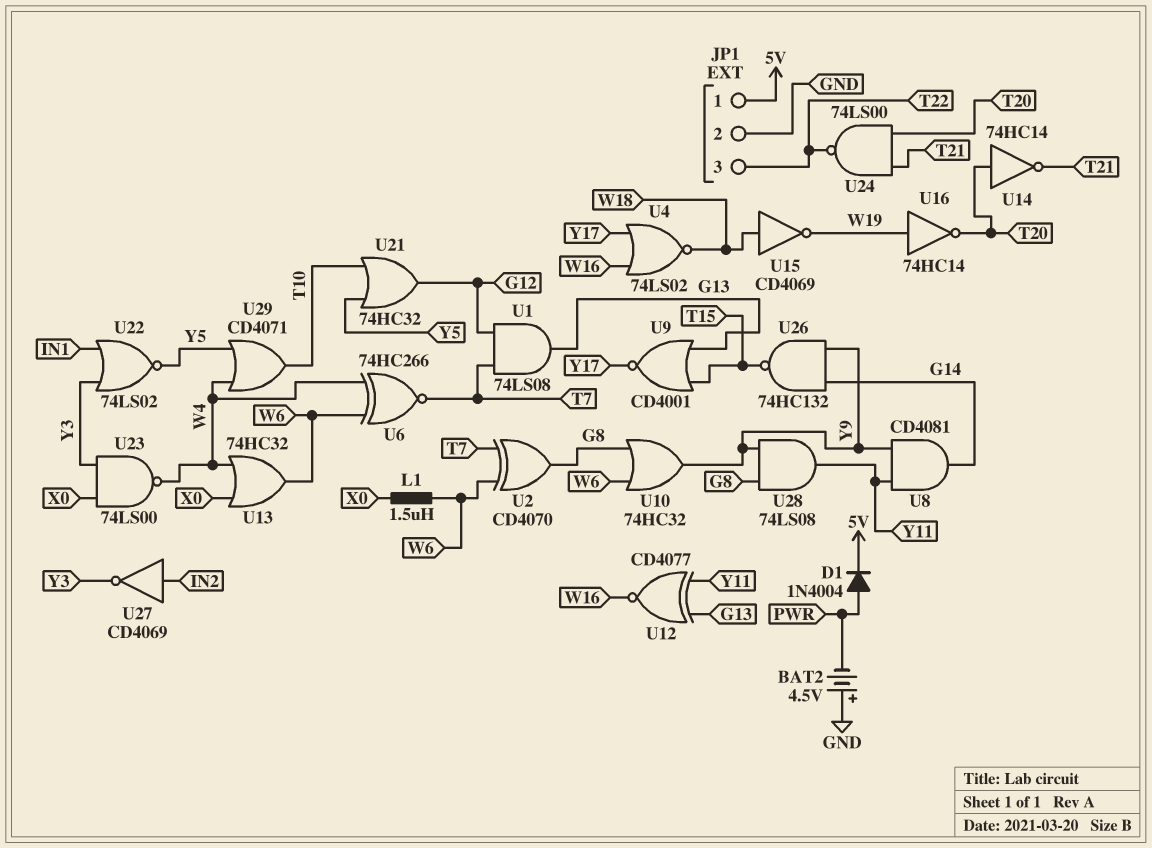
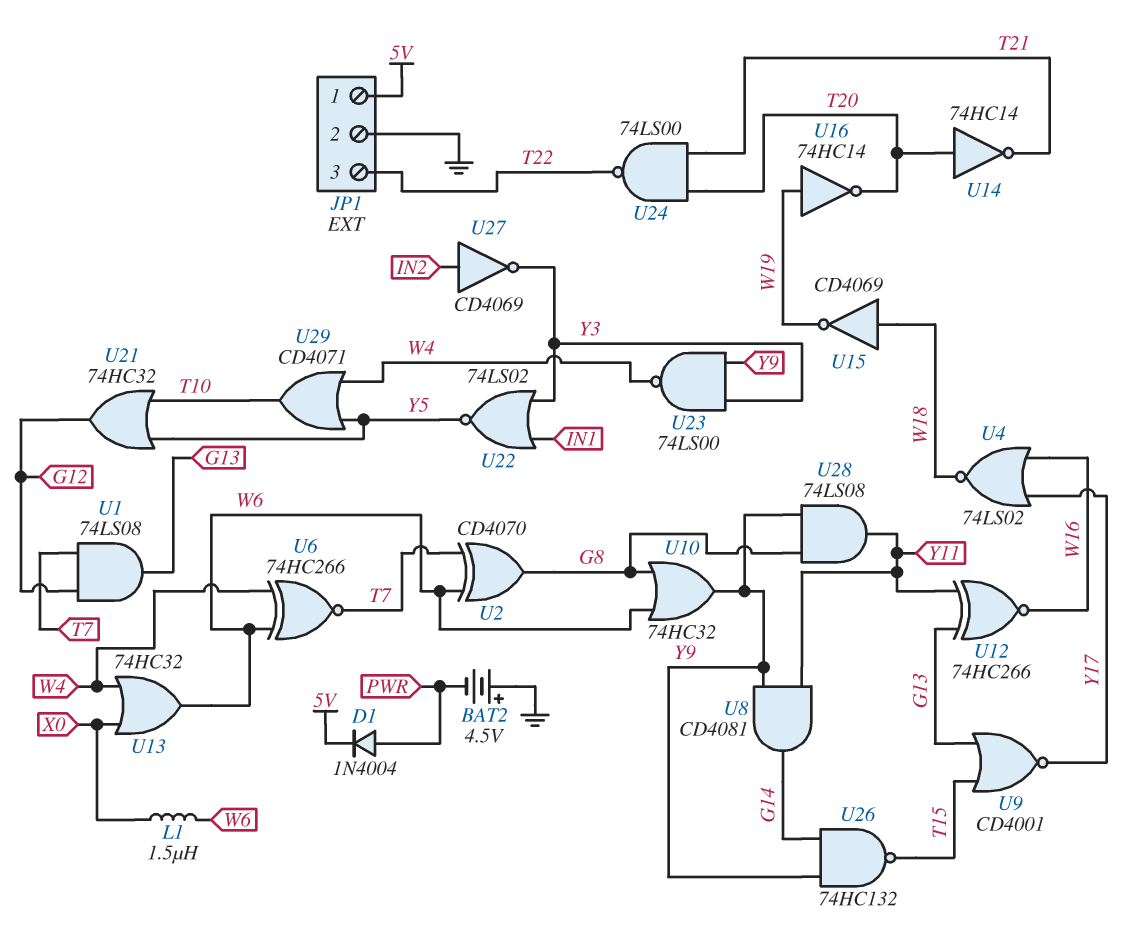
U12: XNOR CD4077 (in G13, in Y11, out W16) -> XNOR 74HC266 (in G13, in Y11, out W16)
U23: NAND 74LS00 (in X0, in Y3, out W4) -> NAND 74LS00 (in Y3, in Y9, out W4)

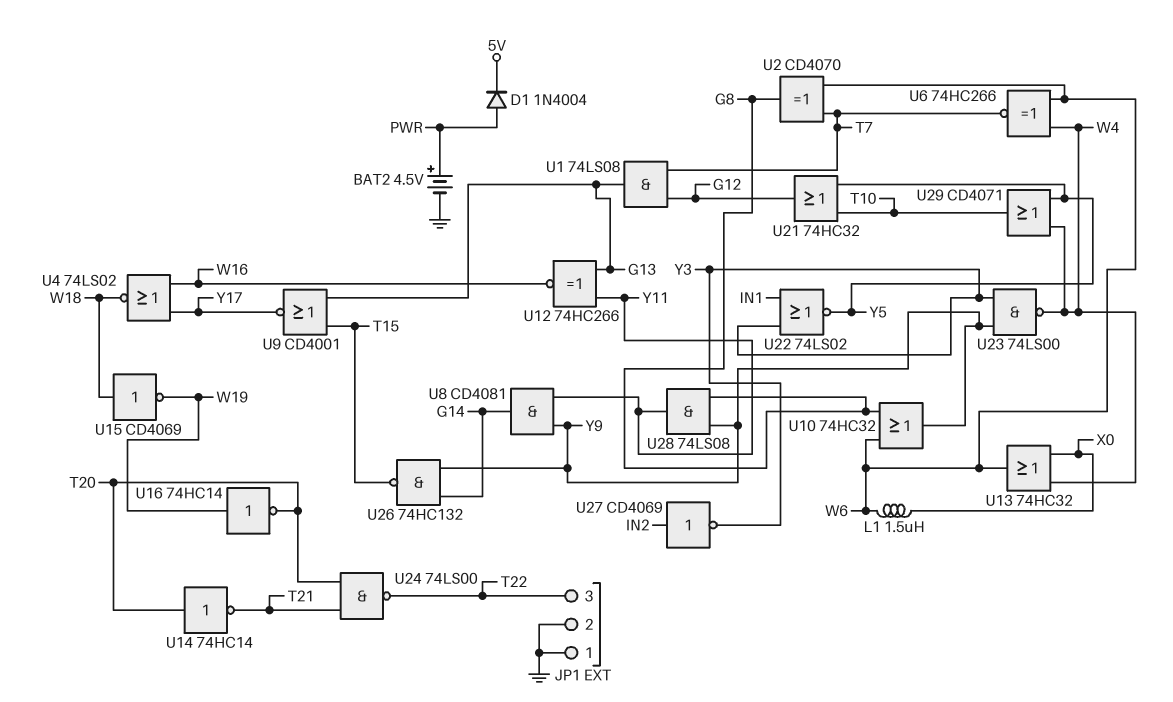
BAT2: 4.5V (plus GND, minus PWR) -> 4.5V (plus PWR, minus GND)
JP1 pin 1: 5V -> GND

